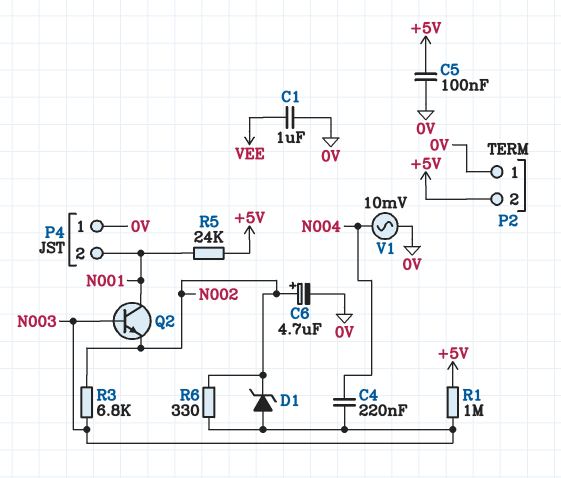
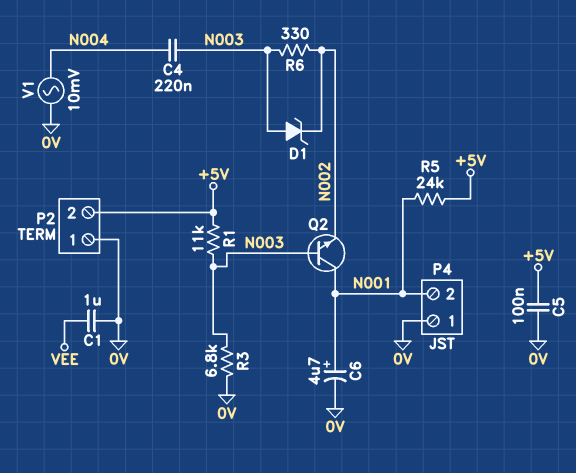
C6: 4.7uF (plus N002, minus 0V) -> 4.7uF (plus N001, minus 0V)
R1: 1M (+5V, N003) -> 11k (+5V, N003)
R3: 6.8k (N002, N003) -> 6.8k (0V, N003)

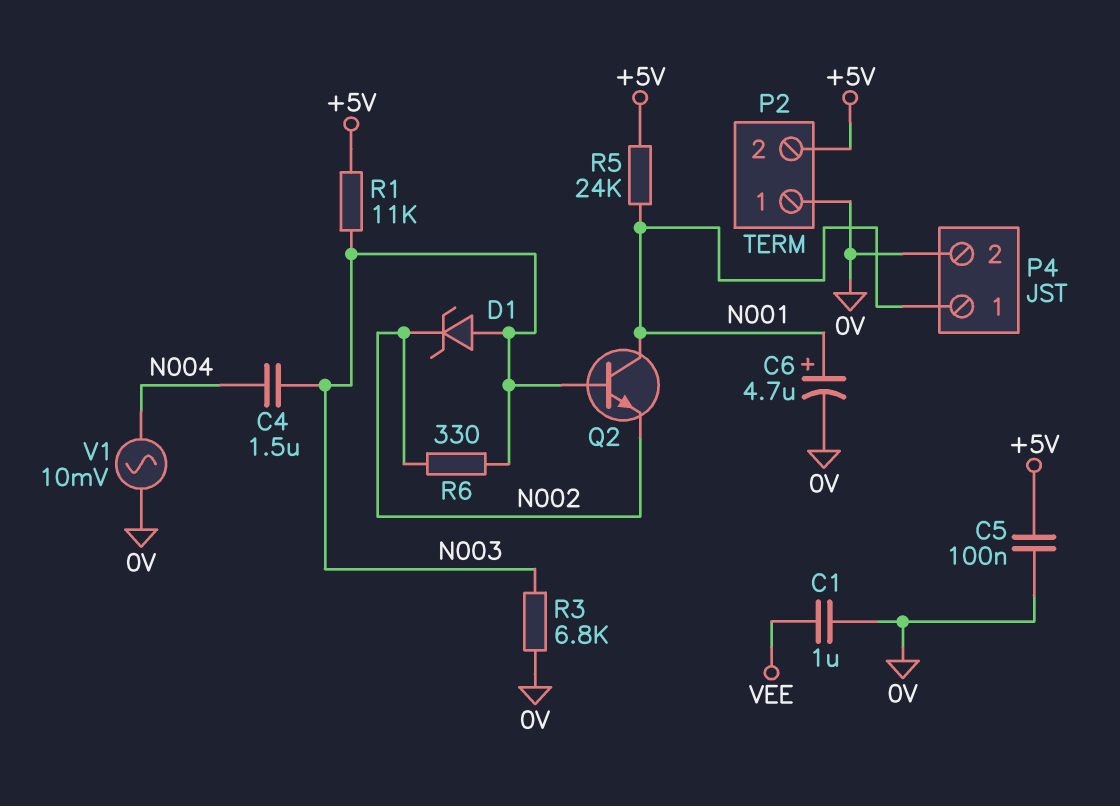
C4: 220nF (N003, N004) -> 1.5uF (N003, N004)
P4 pin 1: 0V -> N001
P4 pin 2: N001 -> 0V

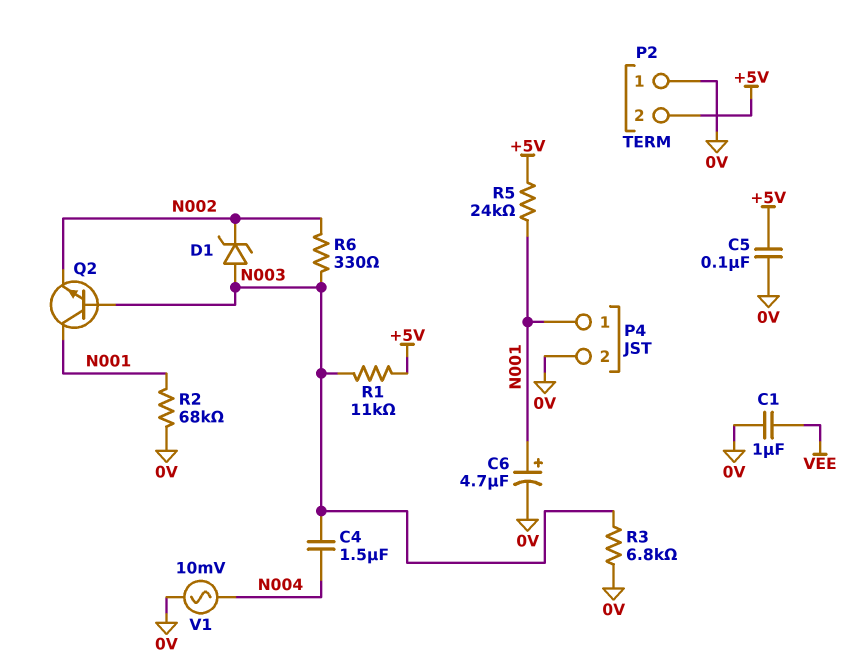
R2: none -> 68k (0V, N001)

